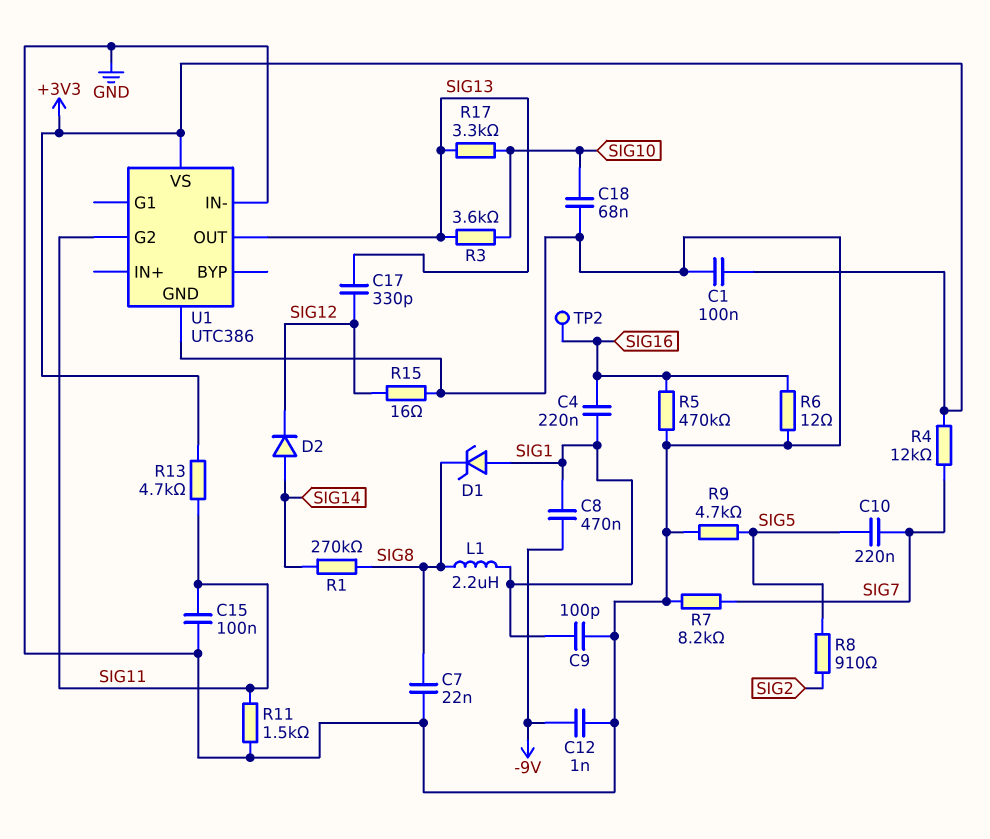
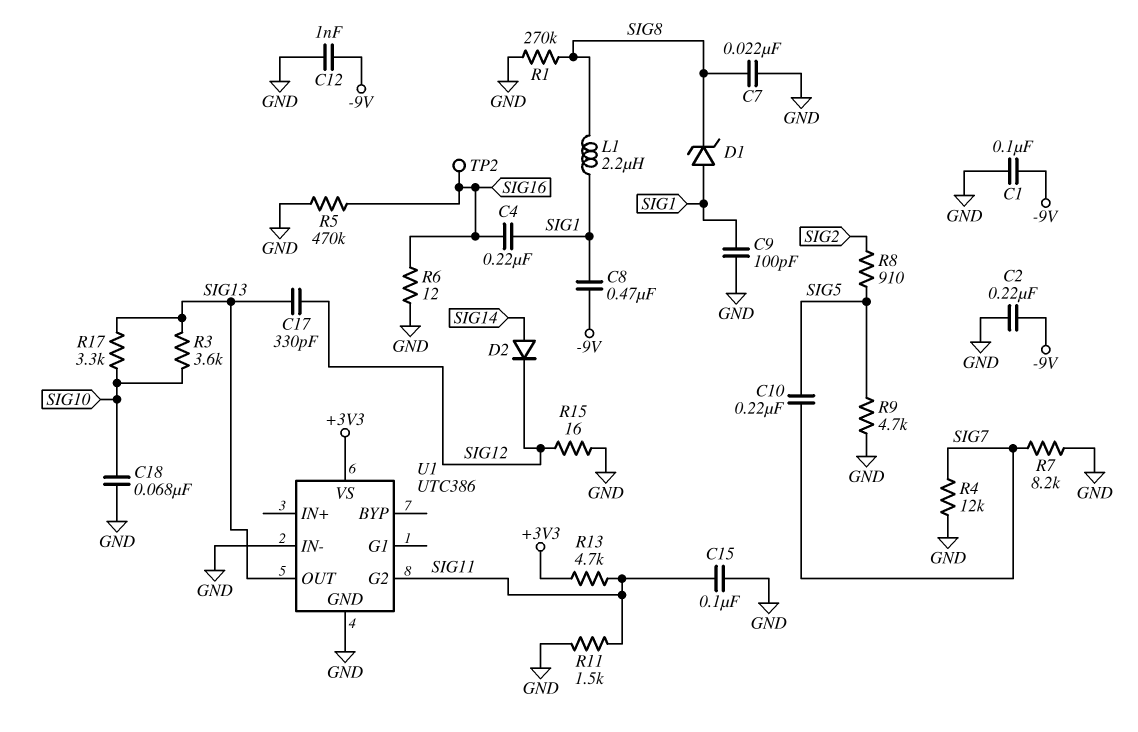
C1: 100nF (+3V3, GND) -> 100nF (-9V, GND)
C2: none -> 220nF (-9V, GND)
R1: 270k (SIG8, SIG14) -> 270k (GND, SIG8)
R4: 12k (+3V3, SIG7) -> 12k (GND, SIG7)

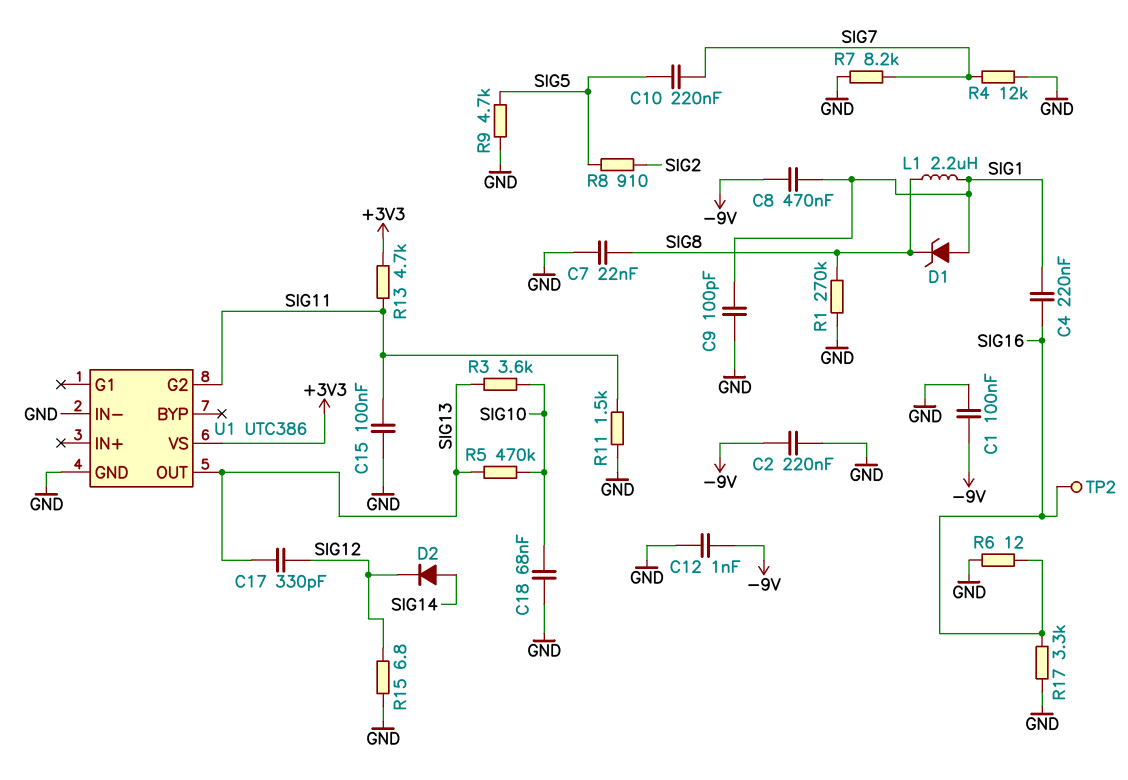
R5: 470k (GND, SIG16) -> 470k (SIG10, SIG13)
R15: 16 (GND, SIG12) -> 6.8 (GND, SIG12)
R17: 3.3k (SIG10, SIG13) -> 3.3k (GND, SIG16)

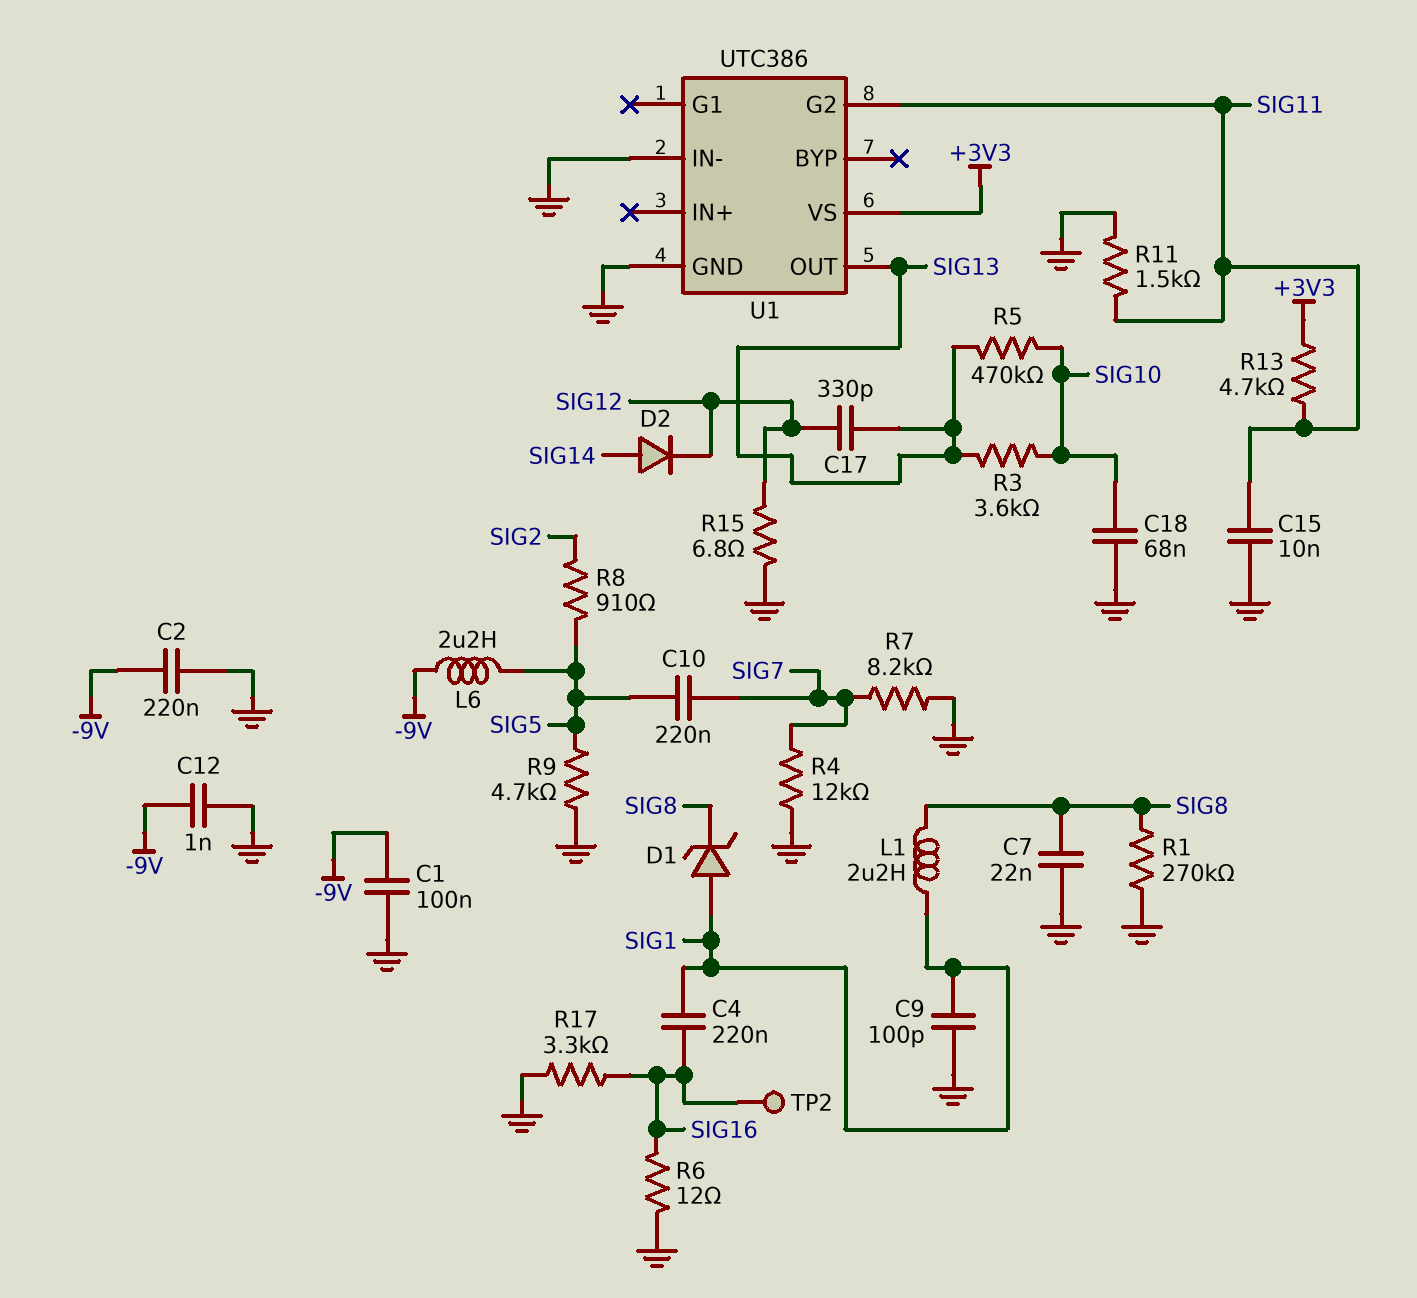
C8: 470nF (-9V, SIG1) -> none
C15: 100nF (GND, SIG11) -> 10nF (GND, SIG11)
L6: none -> 2.2uH (-9V, SIG5)

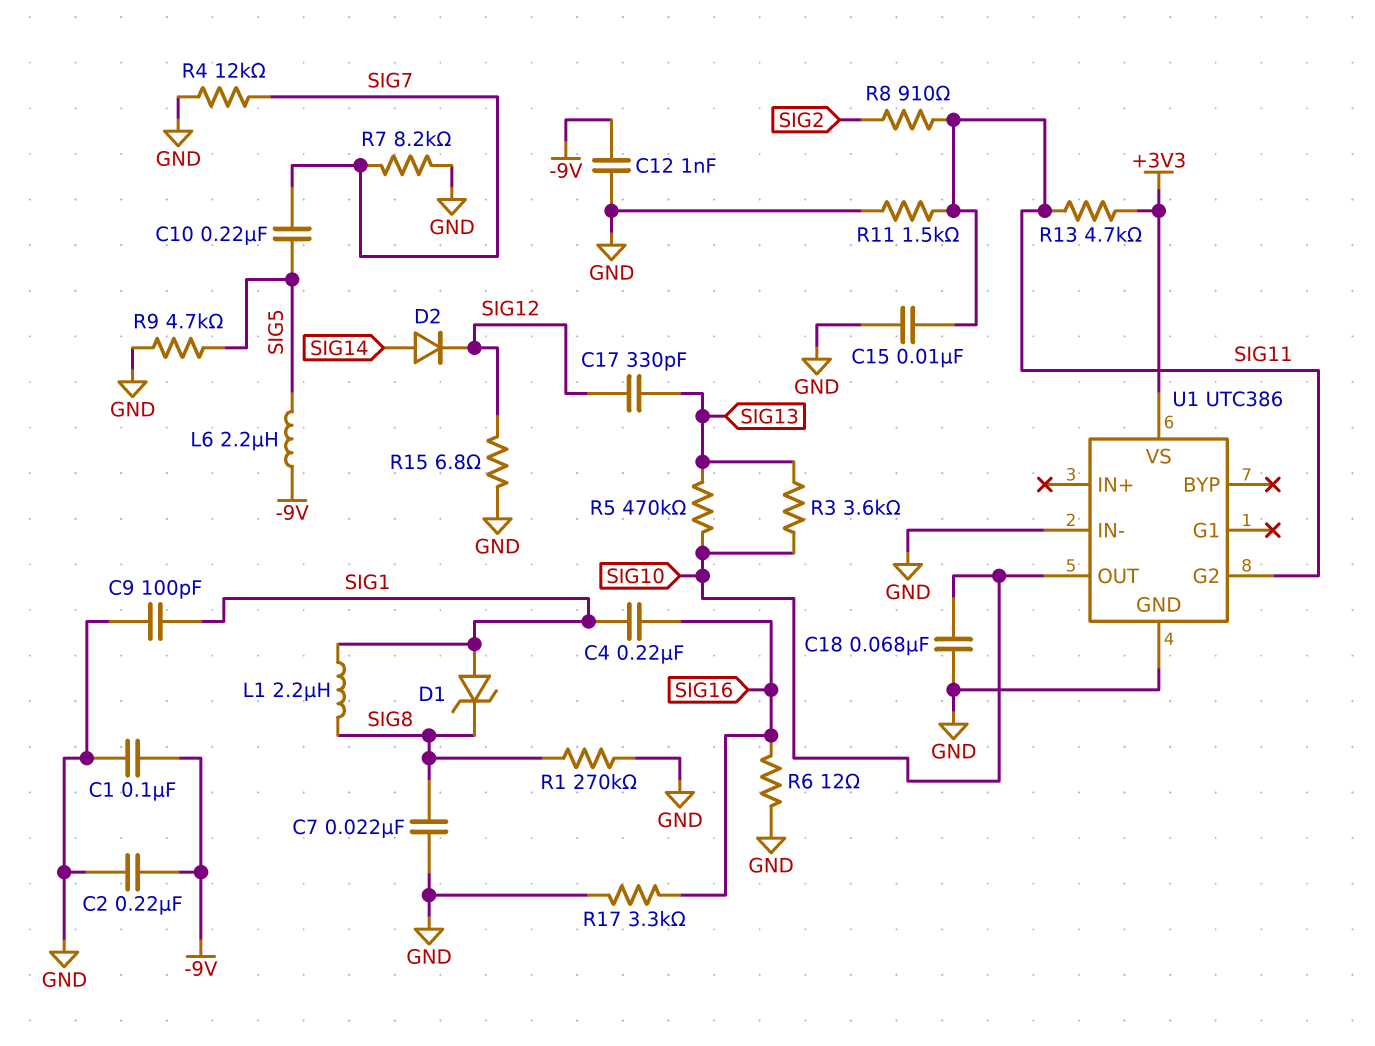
R8: 910 (SIG2, SIG5) -> 910 (SIG2, SIG11)
TP2: test point (SIG16) -> none
U1 pin OUT: SIG13 -> SIG10

